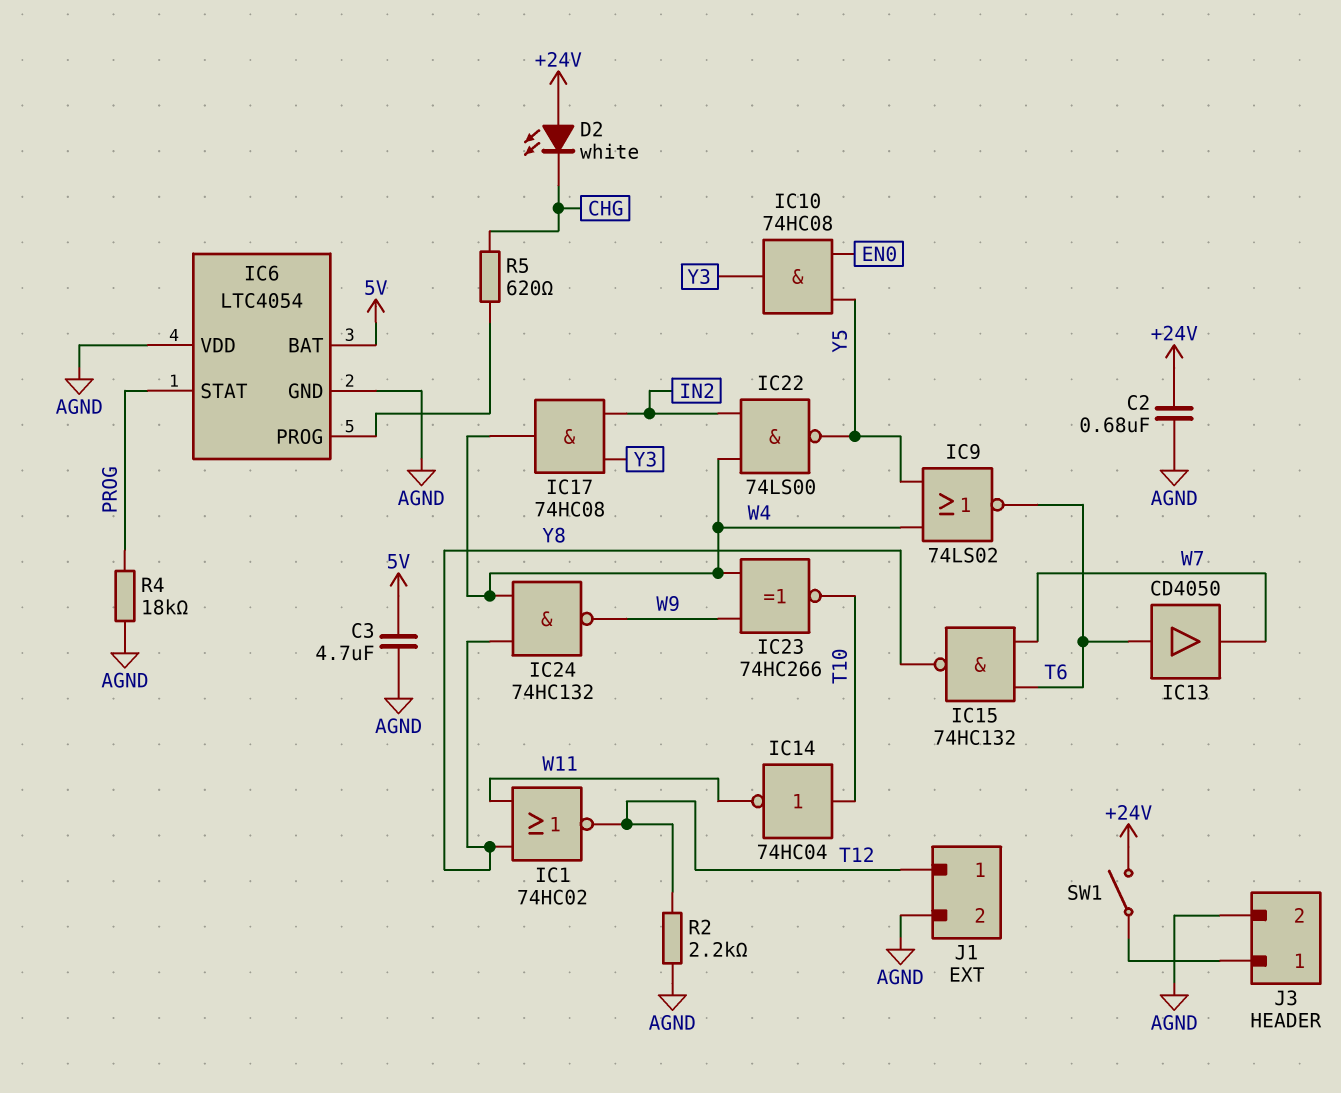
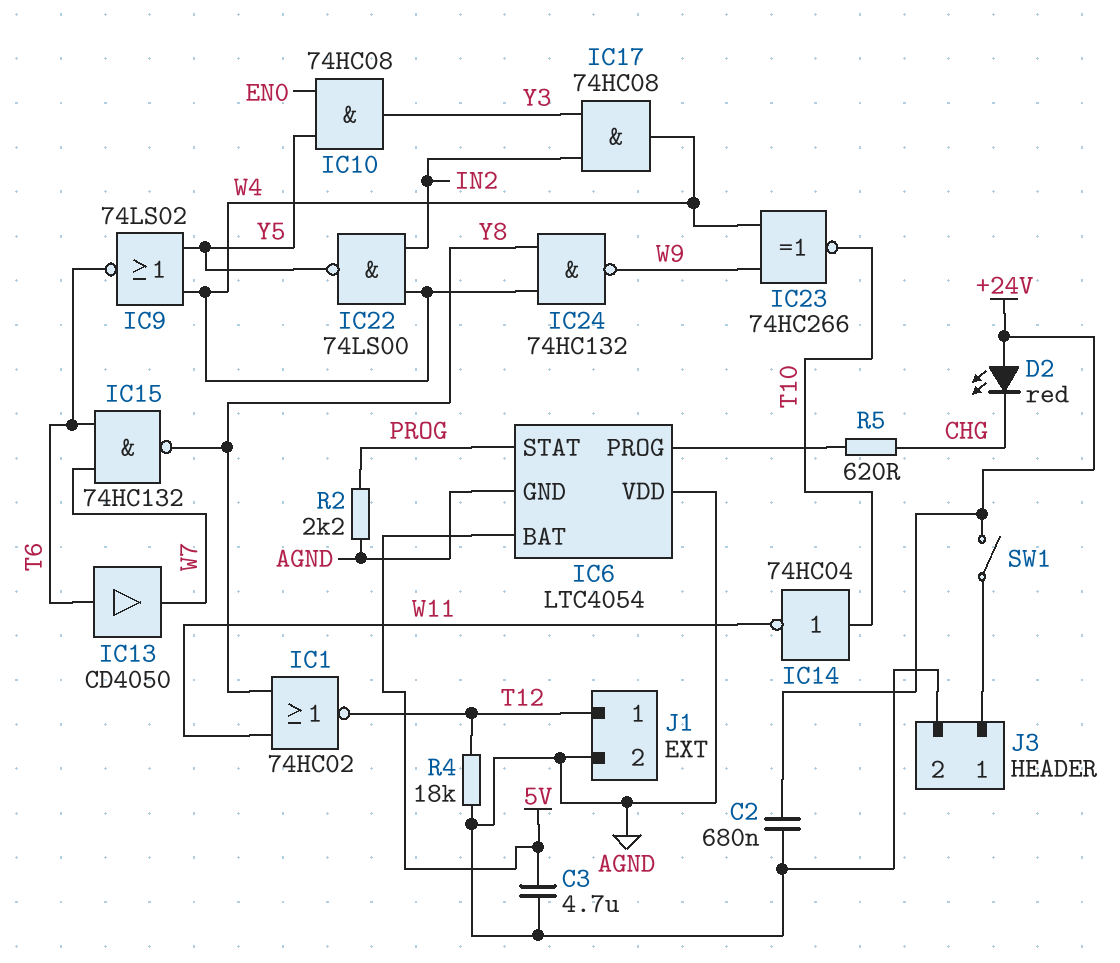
D2: LED white (A +24V, K CHG) -> LED red (A +24V, K CHG)
R2: 2.2k (AGND, T12) -> 2.2k (AGND, PROG)
R4: 18k (AGND, PROG) -> 18k (AGND, T12)

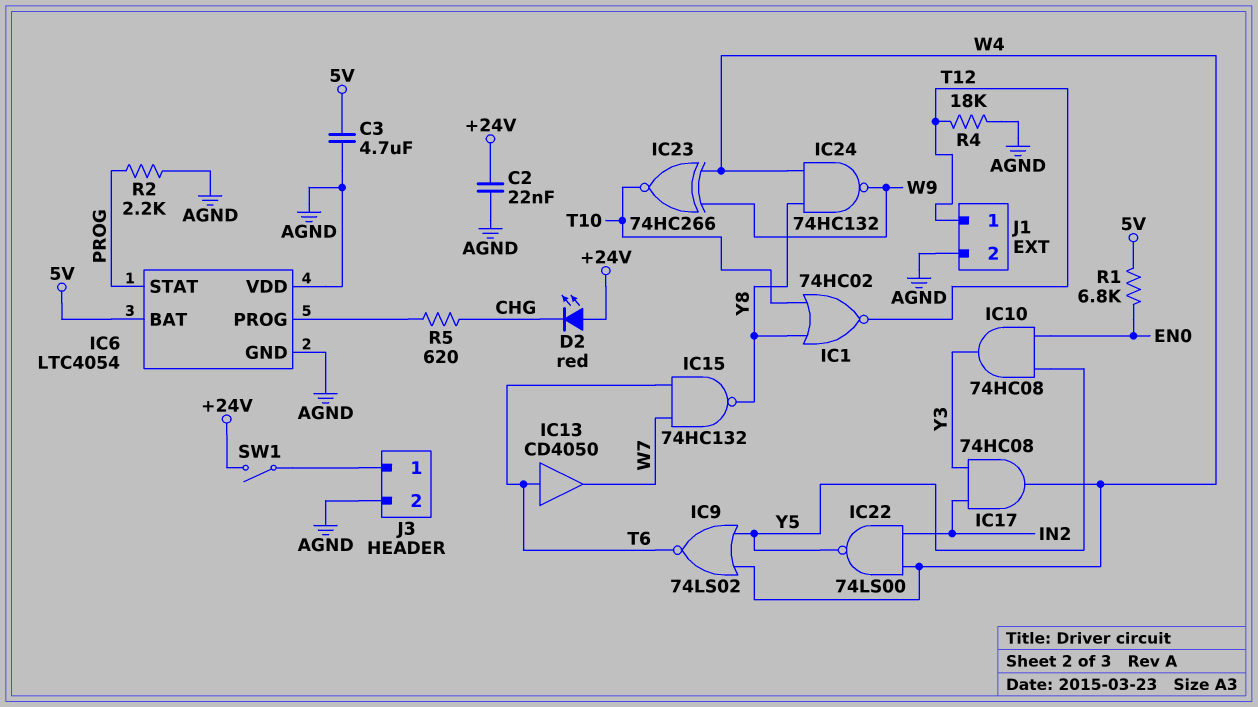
C2: 680nF (+24V, AGND) -> 22nF (+24V, AGND)
IC1: NOR 74HC02 (in W11, in Y8, out T12) -> NOR 74HC02 (in T10, in Y8, out T12)
IC14: NOT 74HC04 (in T10, out W11) -> none
R1: none -> 6.8k (5V, EN0)

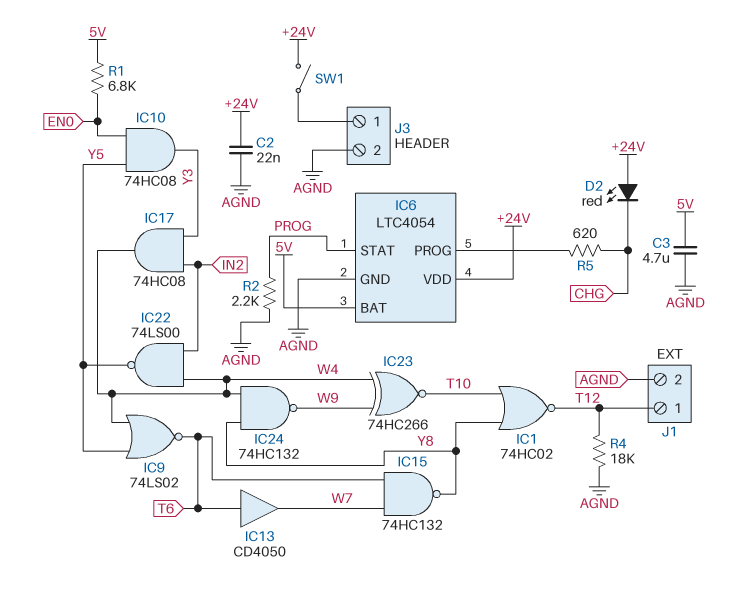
IC6 pin VDD: AGND -> +24V

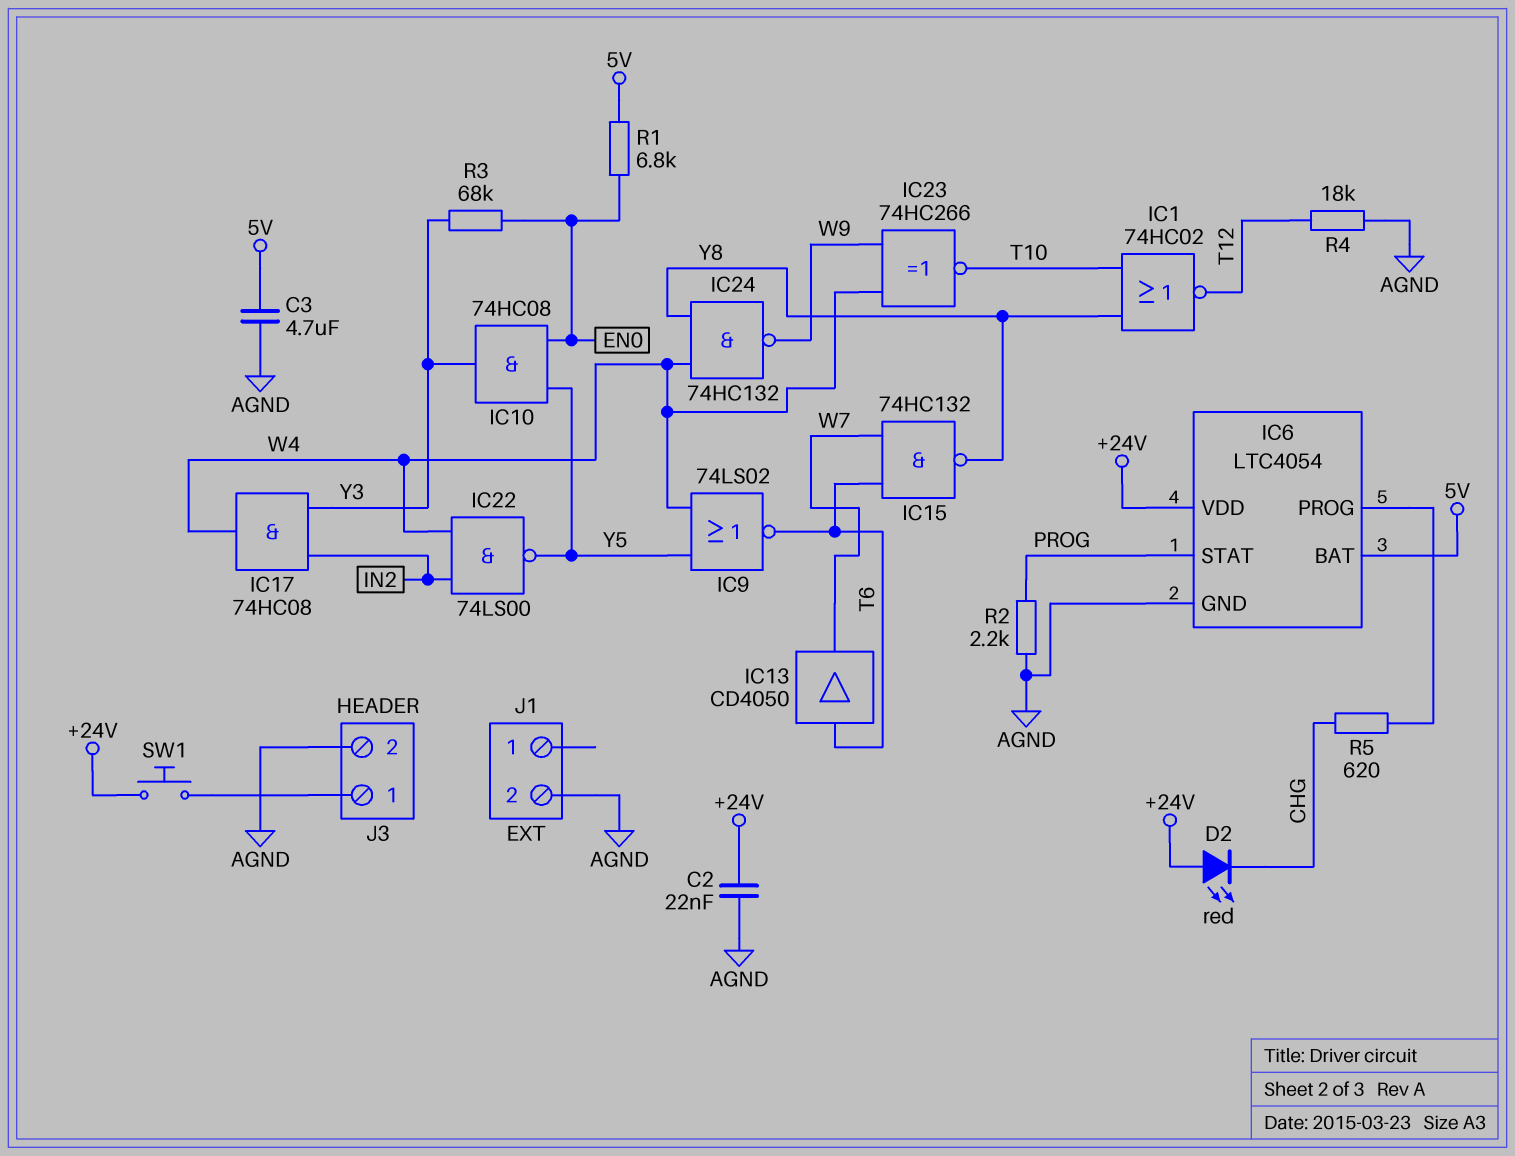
J1 pin 1: T12 -> none
R3: none -> 68k (EN0, Y3)
SW1: switch (+24V, J3/1) -> button (+24V, J3/1)

